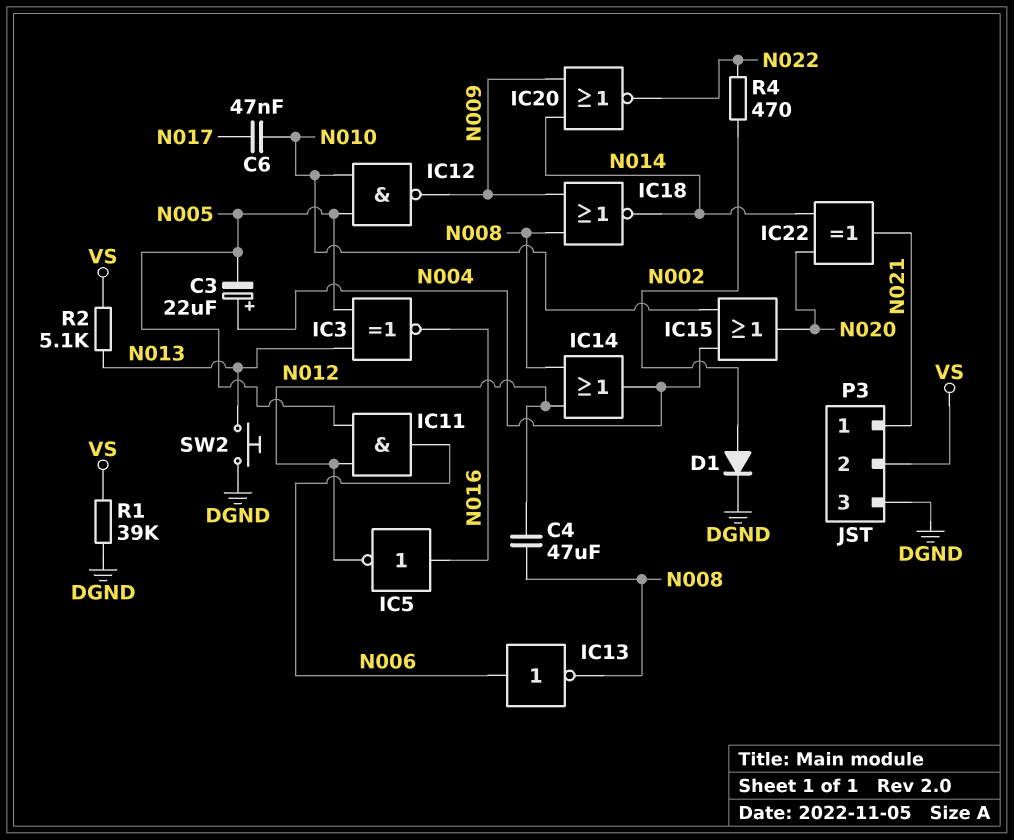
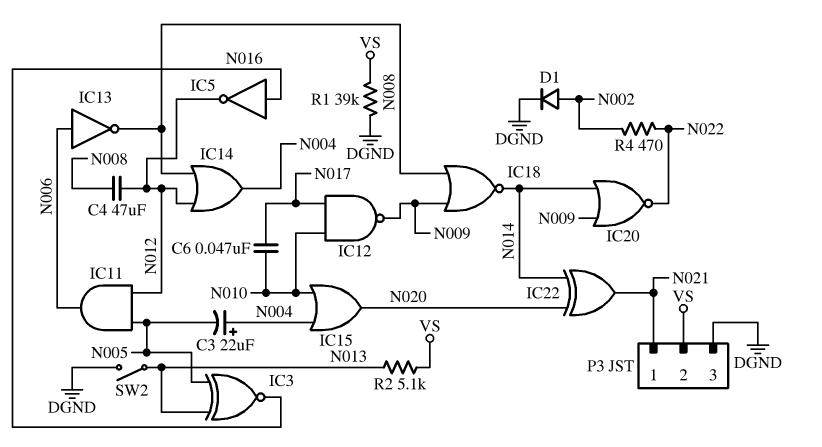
IC12: NAND (in N005, in N010, out N009) -> NAND (in N010, in N017, out N009)
SW2: button (DGND, N013) -> switch (DGND, N013)

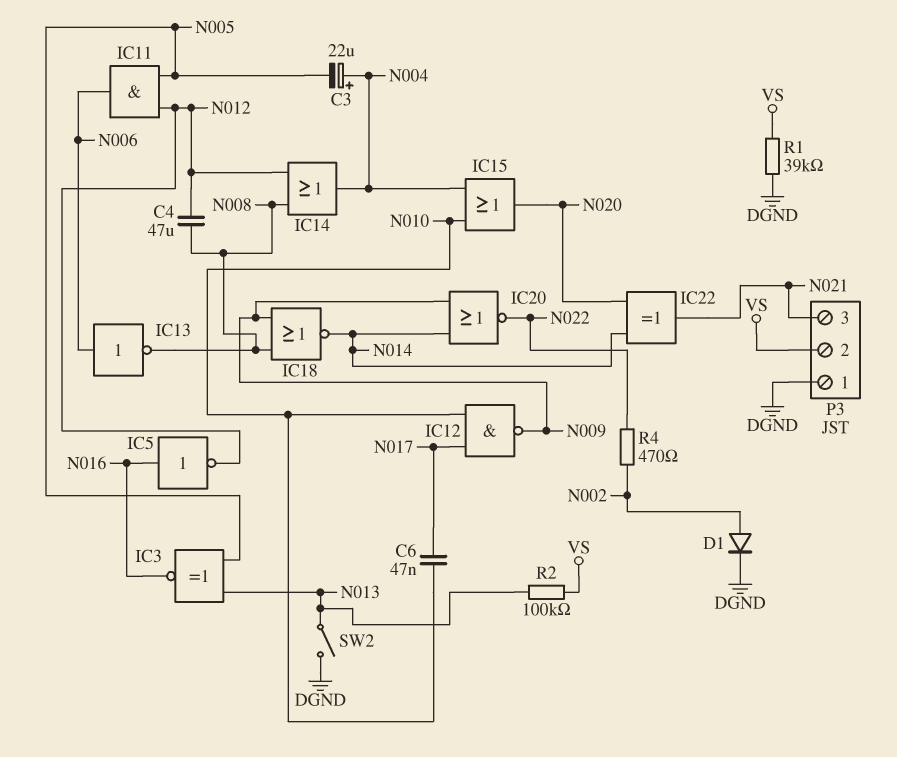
P3 pin 1: N021 -> DGND
P3 pin 3: DGND -> N021
R2: 5.1k (N013, VS) -> 100k (N013, VS)

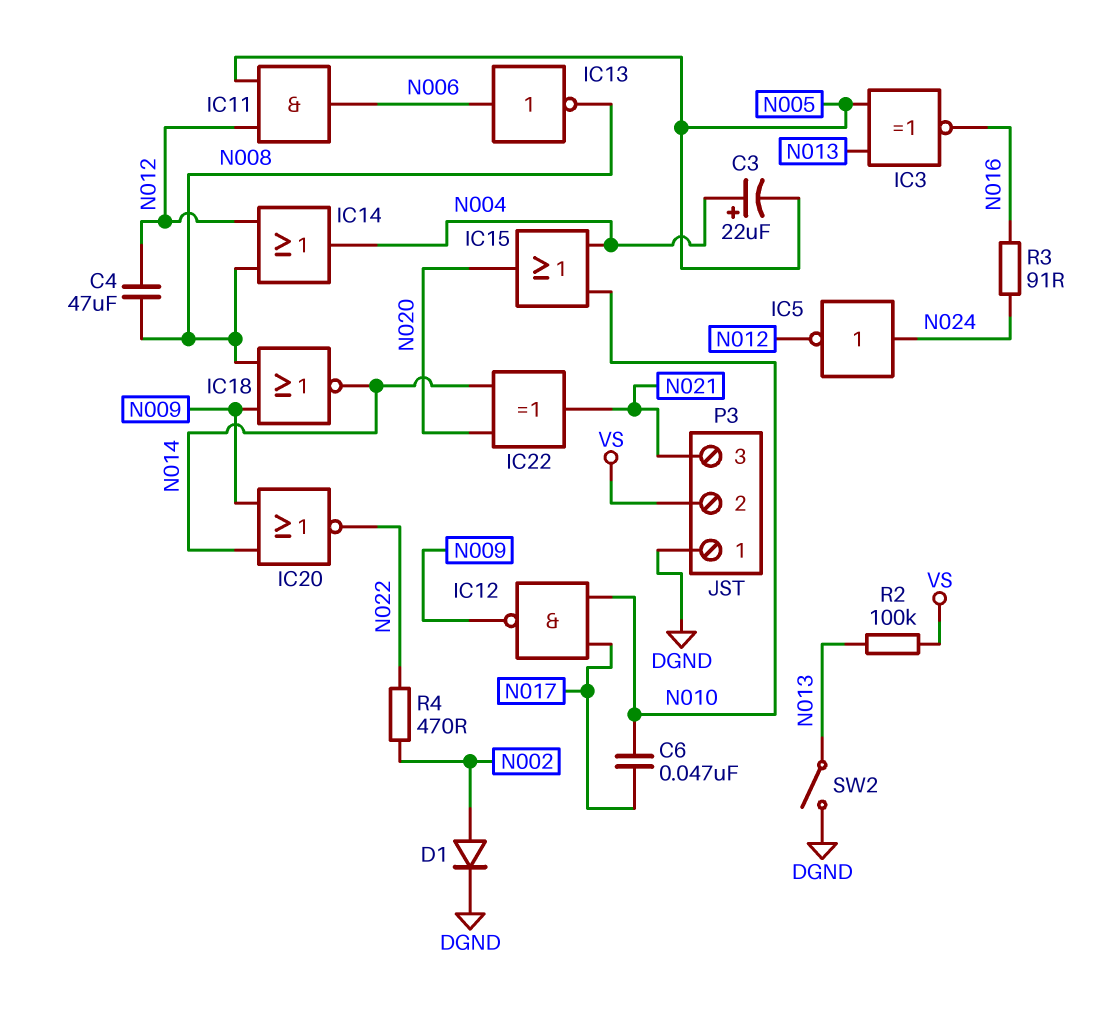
IC5: NOT (in N016, out N012) -> NOT (in N024, out N012)
R1: 39k (DGND, VS) -> none
R3: none -> 91 (N016, N024)

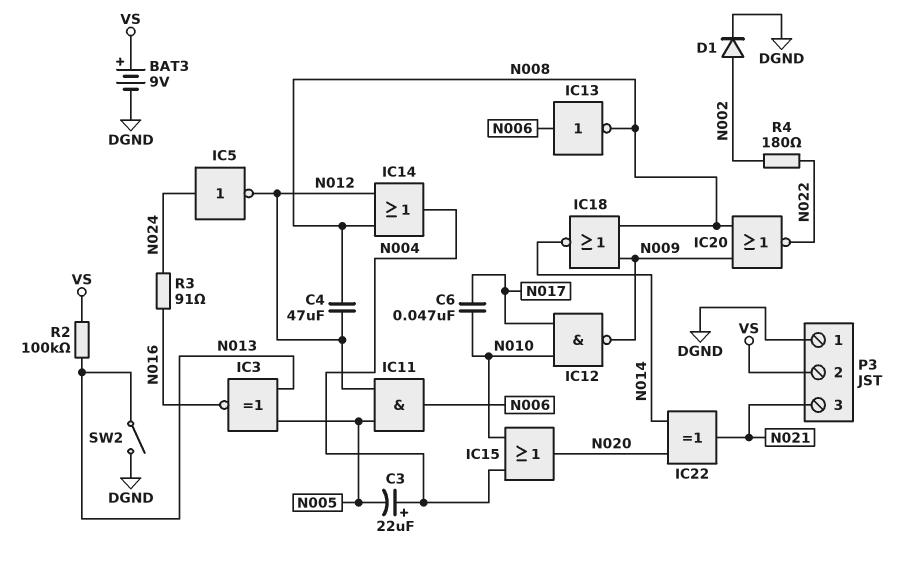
BAT3: none -> 9V (plus VS, minus DGND)
IC20: NOR (in N009, in N014, out N022) -> NOR (in N008, in N009, out N022)
R4: 470 (N002, N022) -> 180 (N002, N022)

